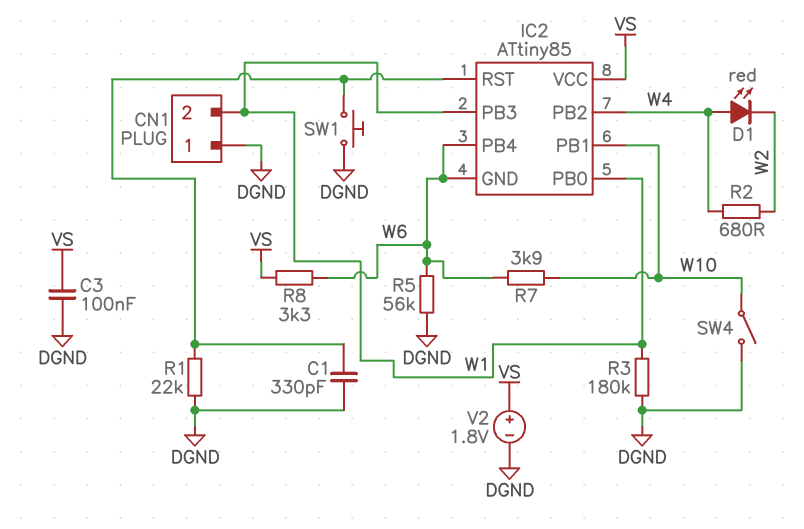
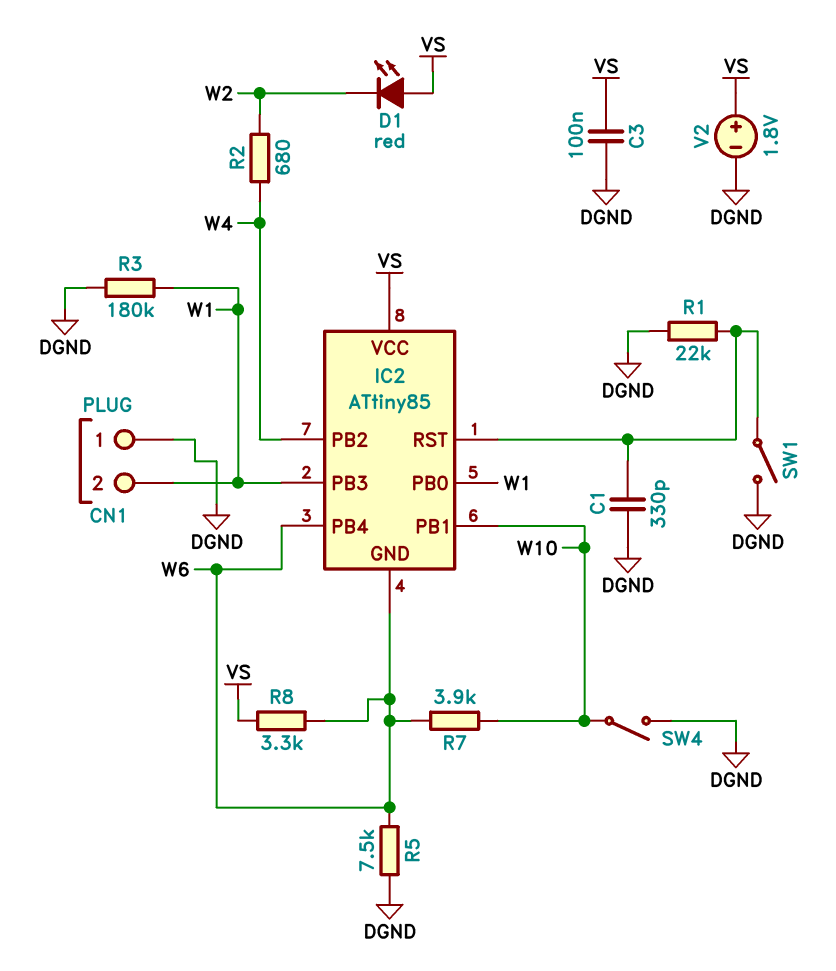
D1: LED red (A W4, K W2) -> LED red (A VS, K W2)
R5: 56k (DGND, W6) -> 7.5k (DGND, W6)
SW1: button (DGND, IC2/RST) -> switch (DGND, IC2/RST)

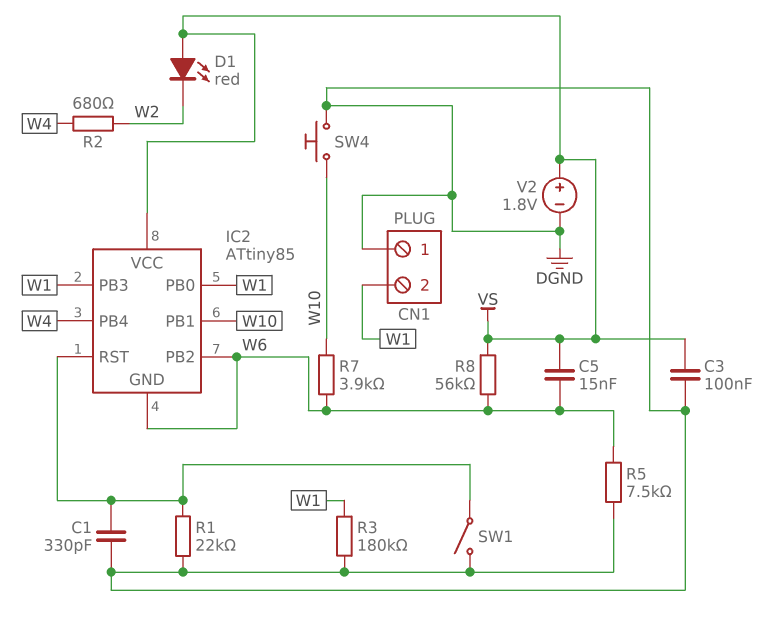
C5: none -> 15nF (VS, W6)
IC2 pin PB2: W4 -> W6
IC2 pin PB4: W6 -> W4
R8: 3.3k (VS, W6) -> 56k (VS, W6)
SW4: switch (DGND, W10) -> button (DGND, W10)

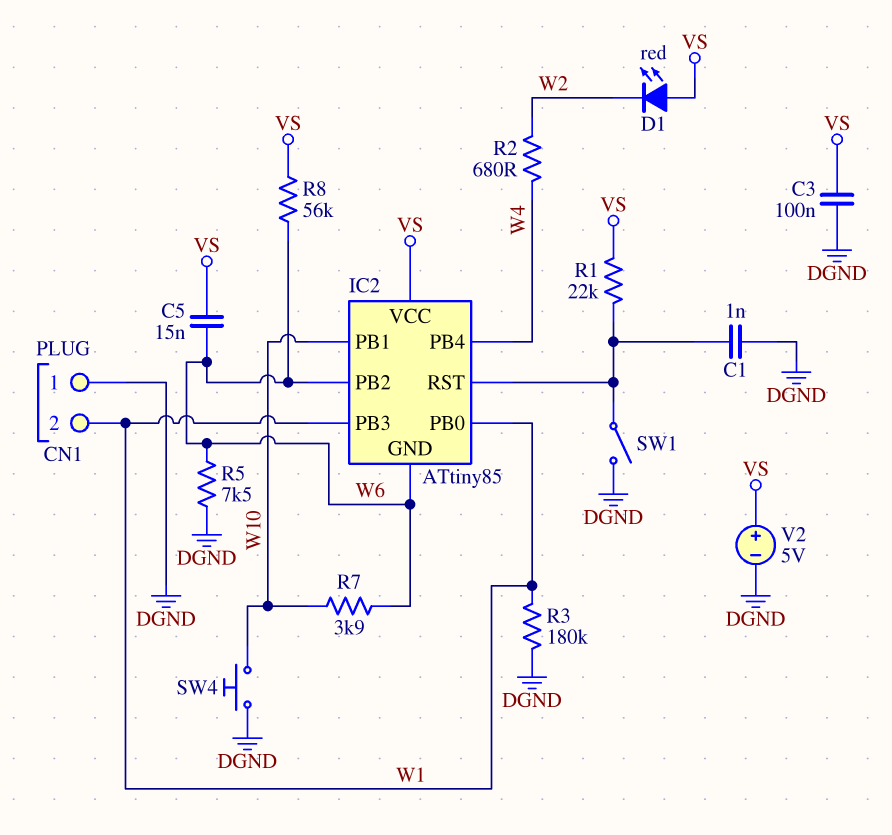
C1: 330pF (DGND, IC2/RST) -> 1nF (DGND, IC2/RST)
R1: 22k (DGND, IC2/RST) -> 22k (IC2/RST, VS)
V2: 1.8V (plus VS, minus DGND) -> 5V (plus VS, minus DGND)

